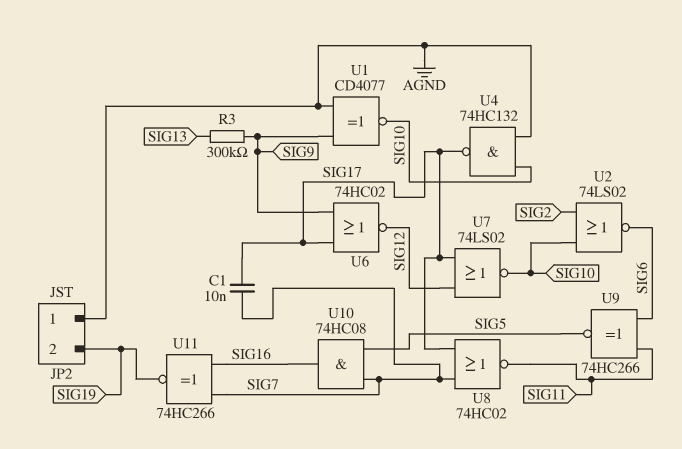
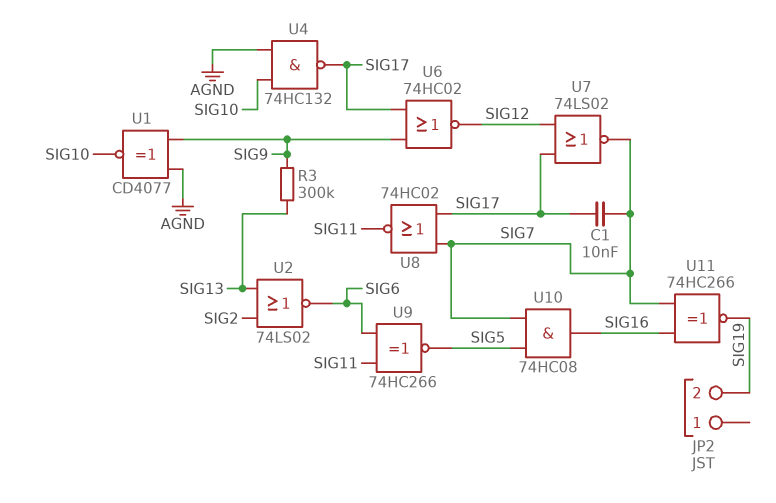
JP2 pin 1: AGND -> none
U2: NOR 74LS02 (in SIG2, in SIG10, out SIG6) -> NOR 74LS02 (in SIG2, in SIG13, out SIG6)
U7: NOR 74LS02 (in SIG12, in SIG17, out SIG10) -> NOR 74LS02 (in SIG12, in SIG17, out SIG7)

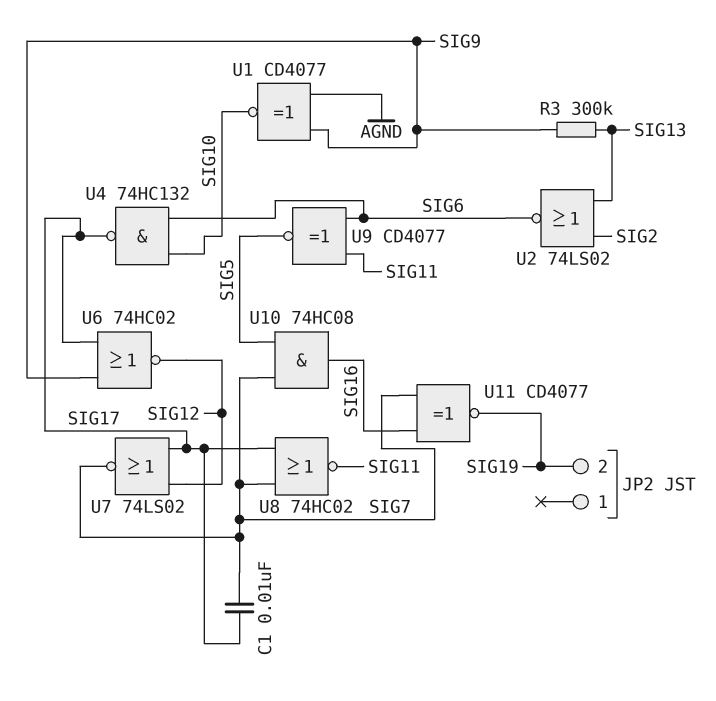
U4: NAND 74HC132 (in AGND, in SIG10, out SIG17) -> NAND 74HC132 (in SIG6, in SIG10, out SIG17)
U9: XNOR 74HC266 (in SIG6, in SIG11, out SIG5) -> XNOR CD4077 (in SIG6, in SIG11, out SIG5)
U11: XNOR 74HC266 (in SIG7, in SIG16, out SIG19) -> XNOR CD4077 (in SIG7, in SIG16, out SIG19)

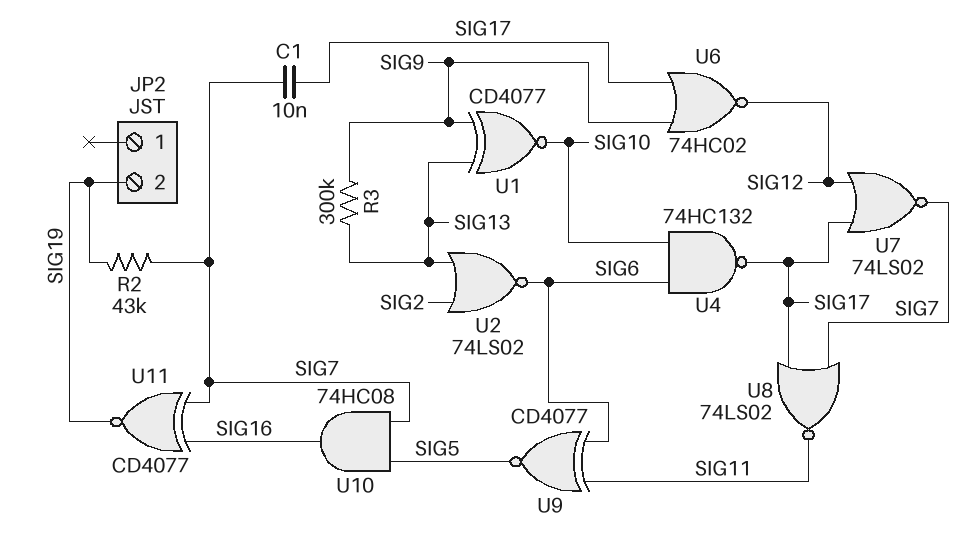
R2: none -> 43k (SIG7, SIG19)
U1: XNOR CD4077 (in AGND, in SIG9, out SIG10) -> XNOR CD4077 (in SIG9, in SIG13, out SIG10)
U8: NOR 74HC02 (in SIG7, in SIG17, out SIG11) -> NOR 74LS02 (in SIG7, in SIG17, out SIG11)

